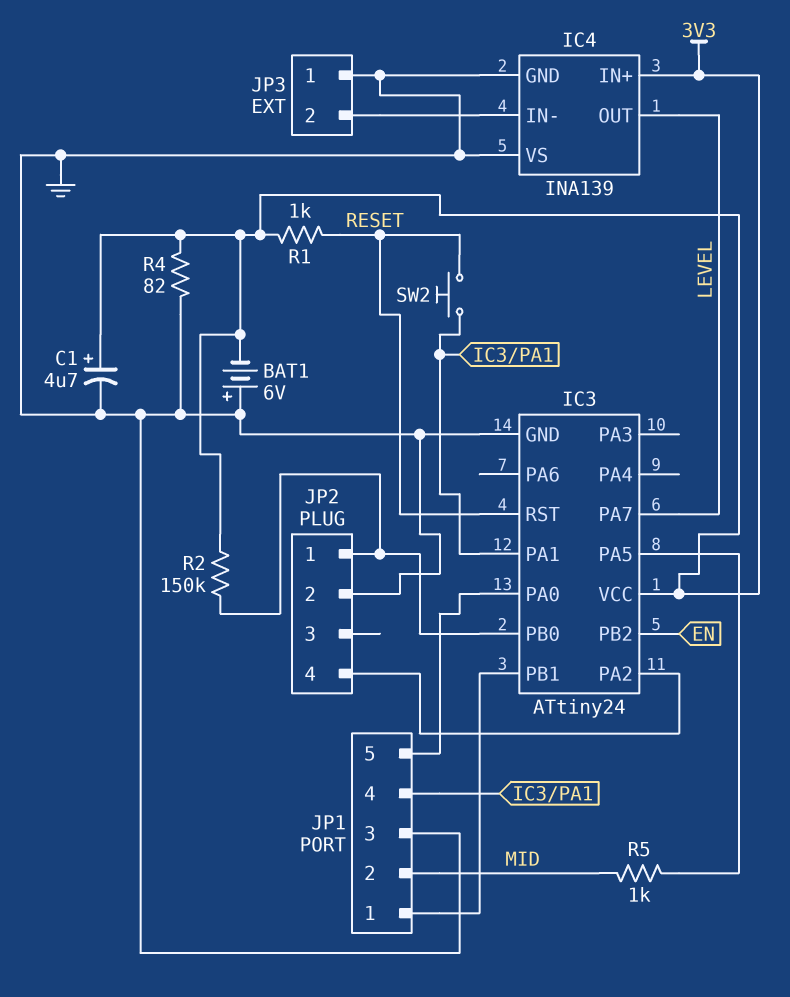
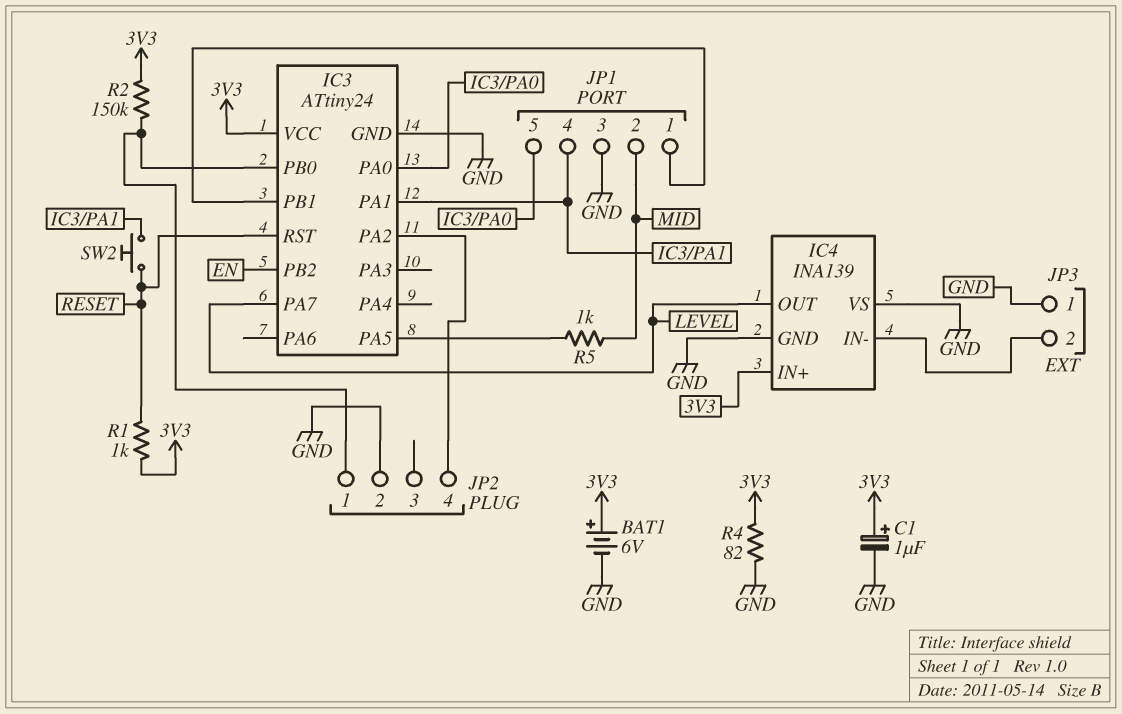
BAT1: 6V (plus GND, minus 3V3) -> 6V (plus 3V3, minus GND)
C1: 4.7uF (plus 3V3, minus GND) -> 1uF (plus 3V3, minus GND)

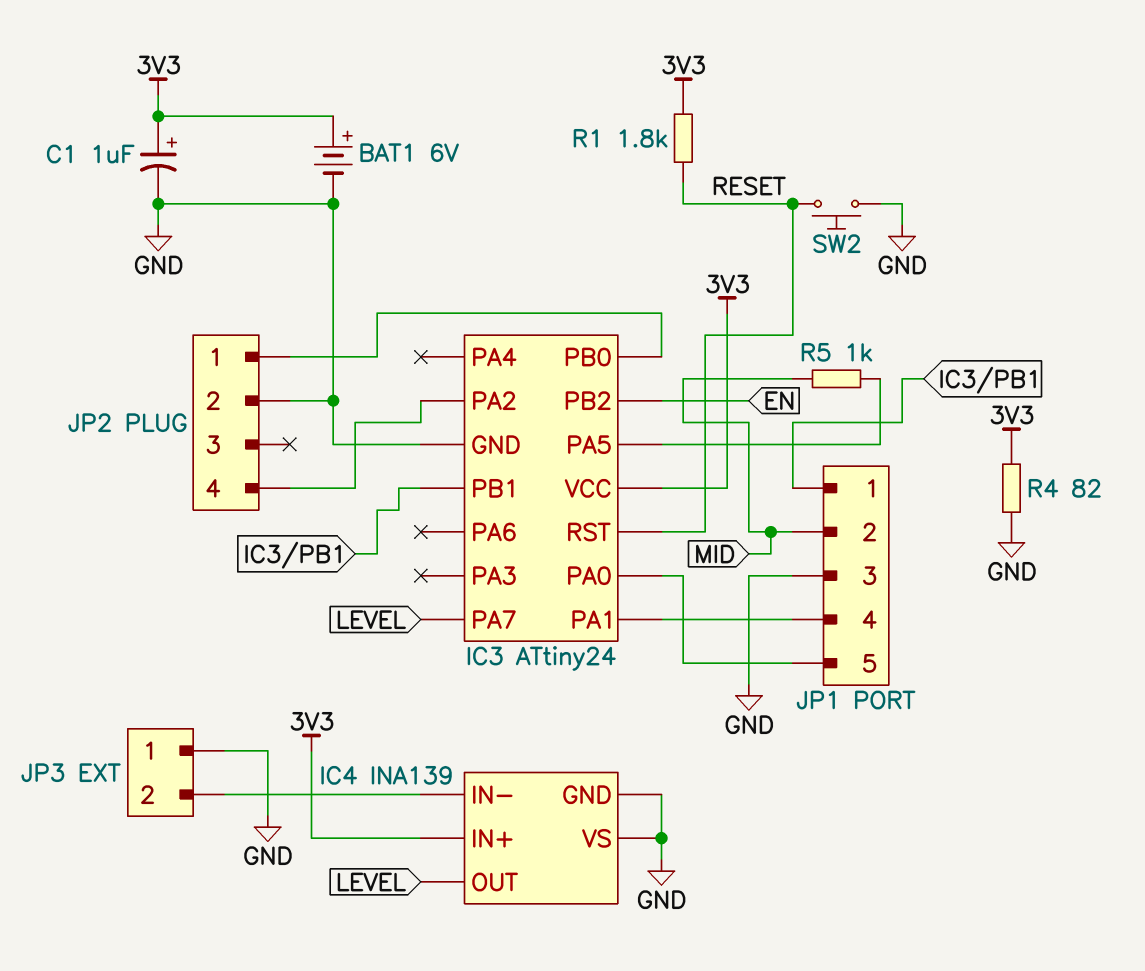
R1: 1k (3V3, RESET) -> 1.8k (3V3, RESET)
R2: 150k (3V3, IC3/PB0) -> none
SW2: button (IC3/PA1, RESET) -> button (GND, RESET)

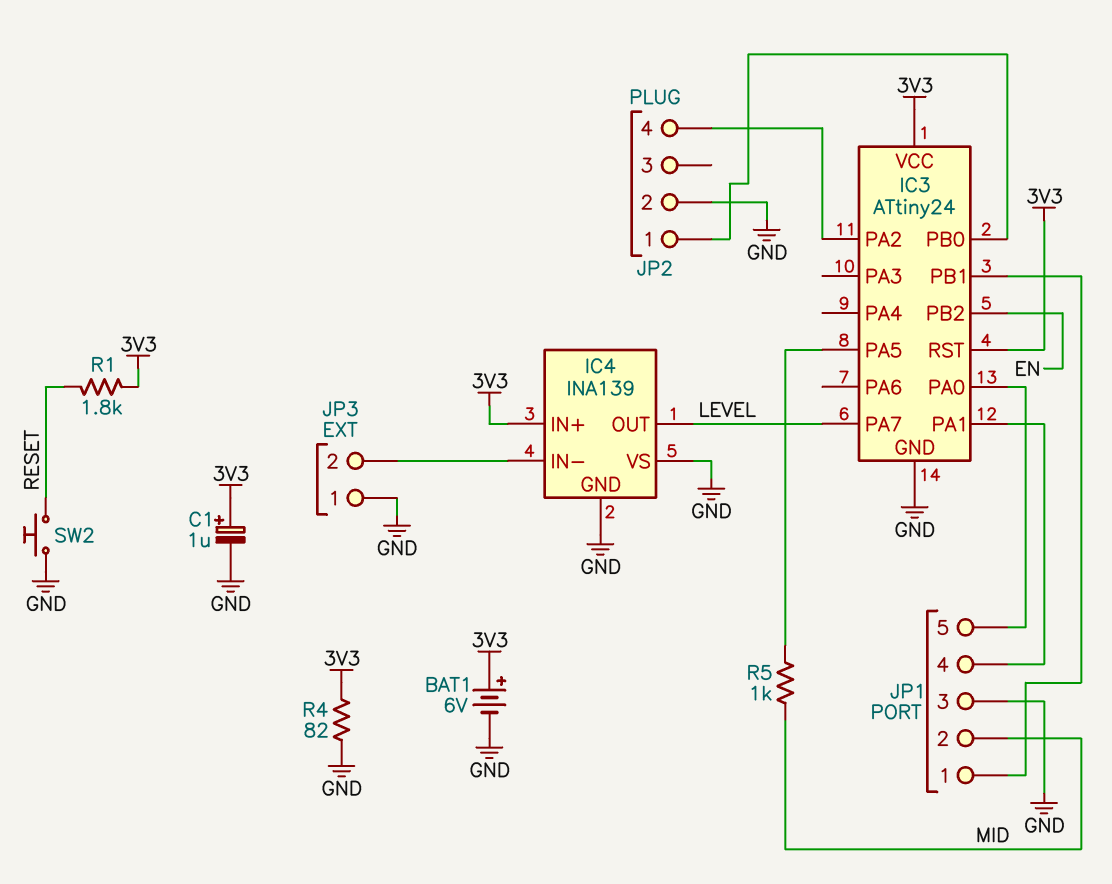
IC3 pin RST: RESET -> 3V3

